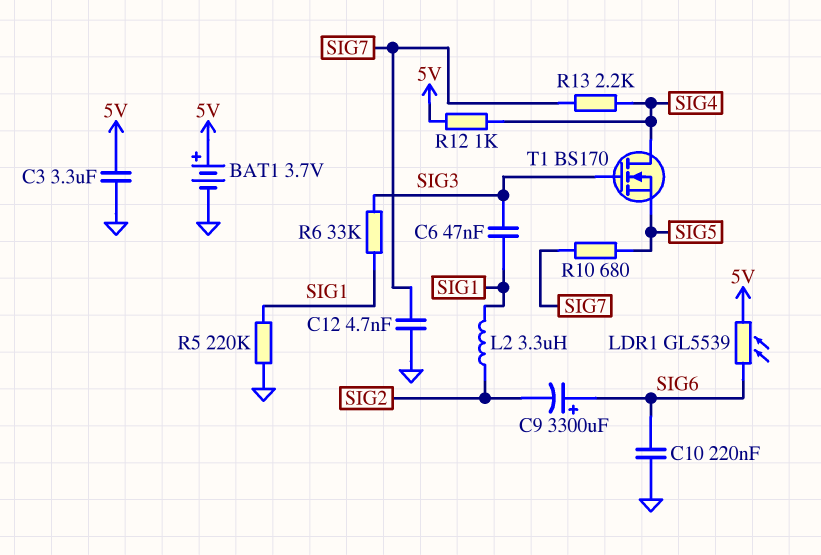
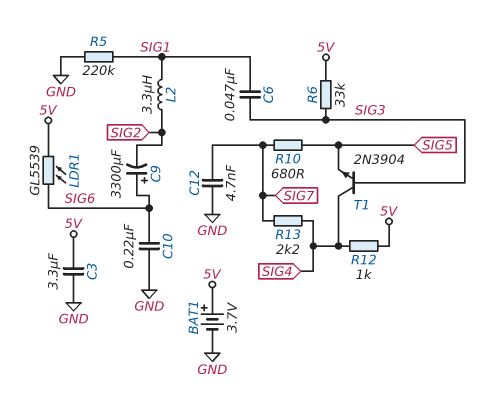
R6: 33k (SIG1, SIG3) -> 33k (5V, SIG3)
T1: NMOS BS170 (G SIG3, D SIG4, S SIG5) -> NPN 2N3904 (B SIG3, C SIG4, E SIG5)

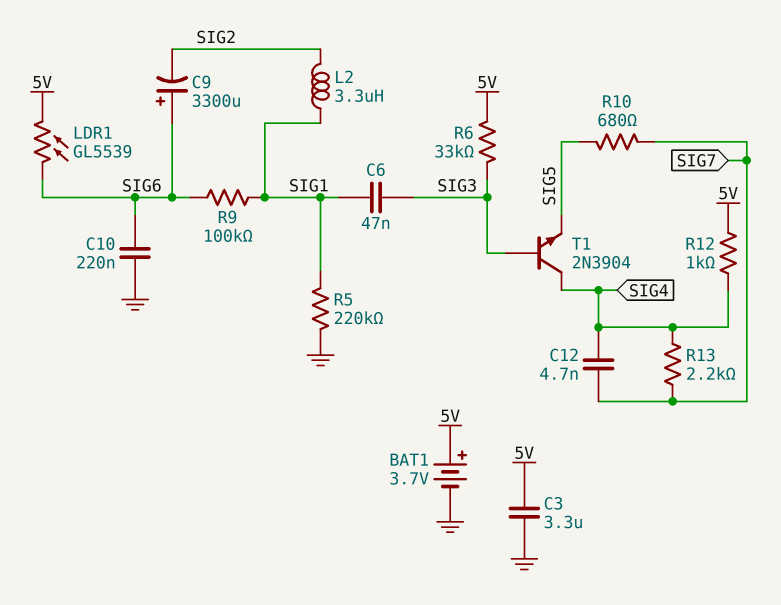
C12: 4.7nF (GND, SIG7) -> 4.7nF (SIG4, SIG7)
R9: none -> 100k (SIG1, SIG6)

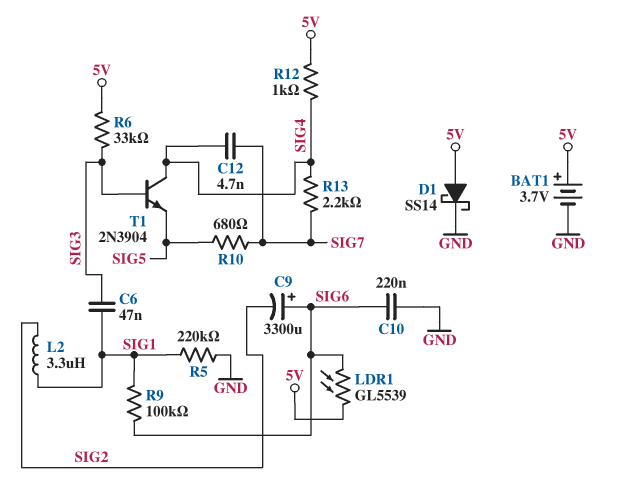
C3: 3.3uF (5V, GND) -> none
D1: none -> schottky SS14 (A 5V, K GND)

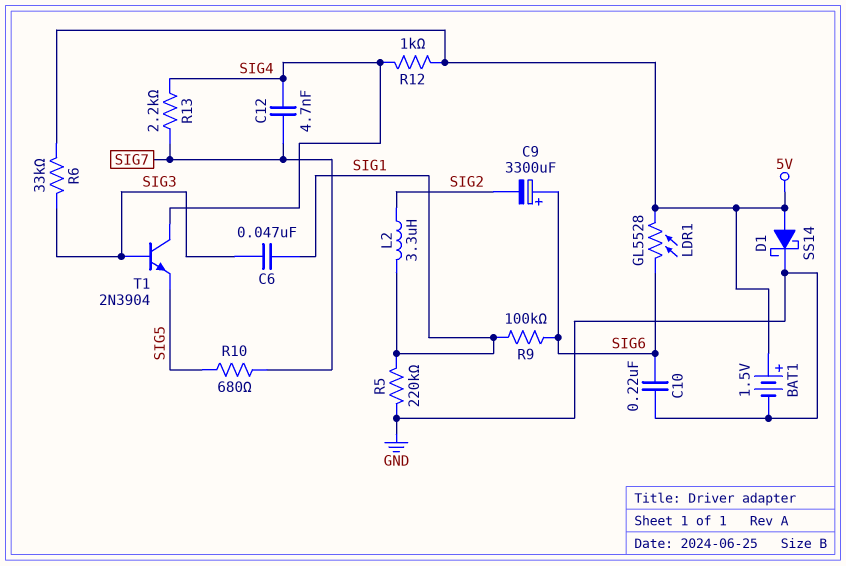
BAT1: 3.7V (plus 5V, minus GND) -> 1.5V (plus 5V, minus GND)
LDR1: GL5539 (5V, SIG6) -> GL5528 (5V, SIG6)

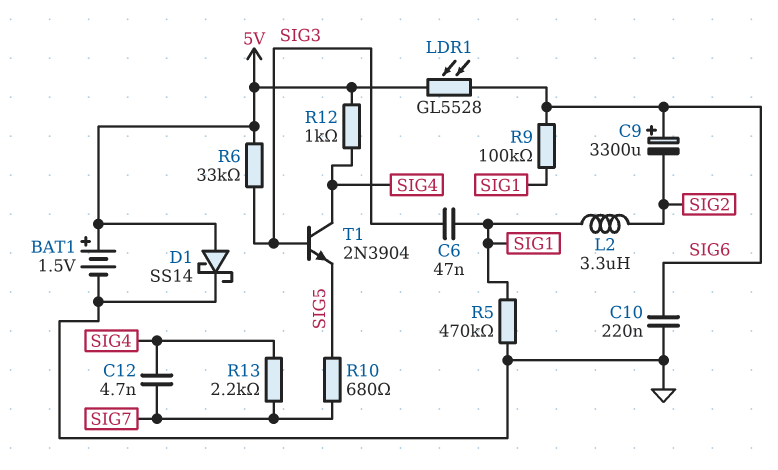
R5: 220k (GND, SIG1) -> 470k (GND, SIG1)

